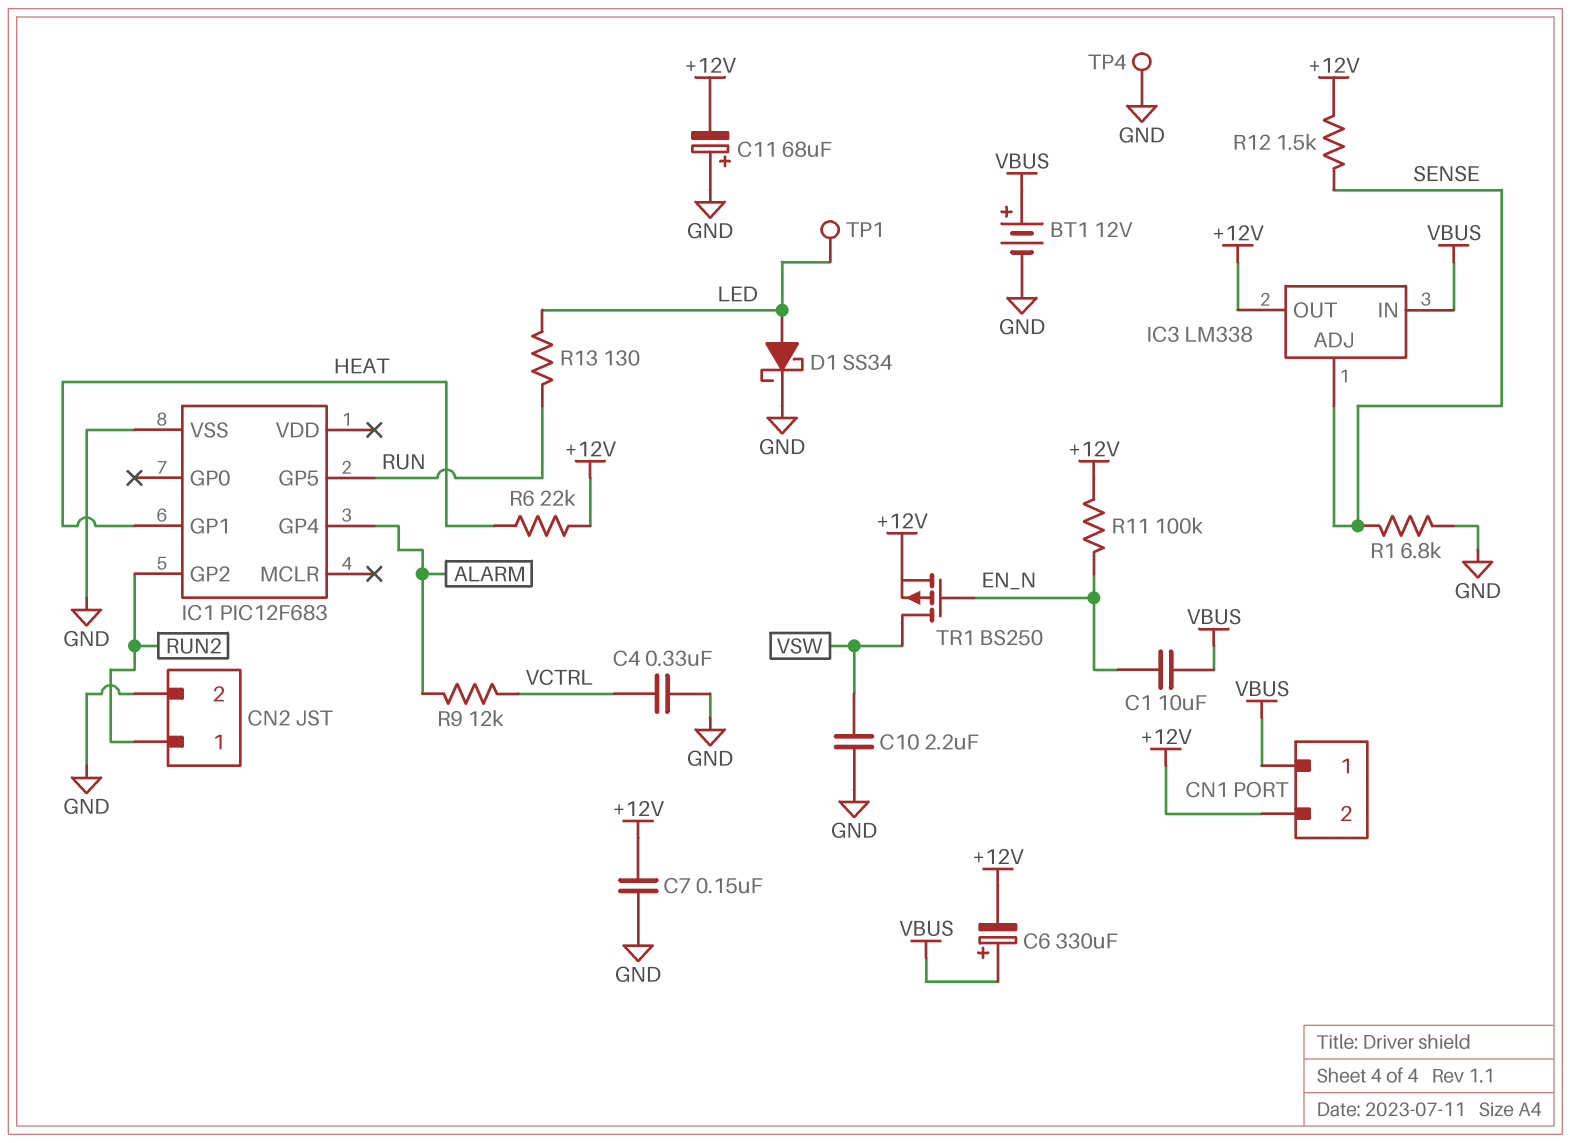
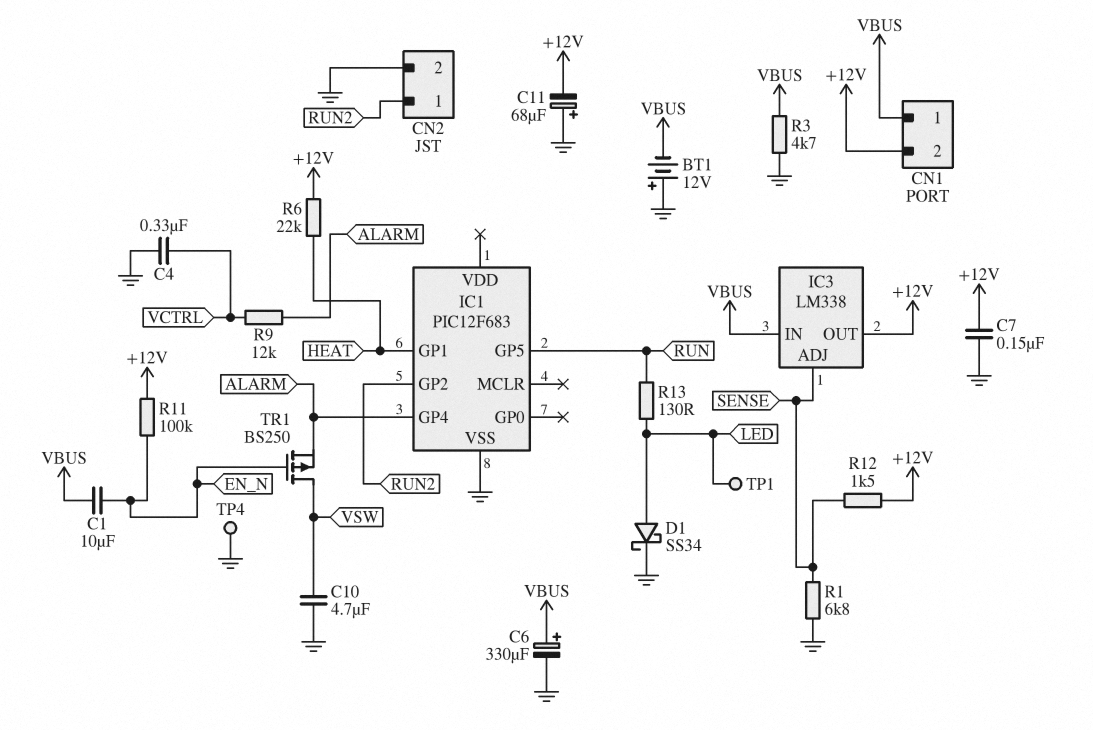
BT1: 12V (plus VBUS, minus GND) -> 12V (plus GND, minus VBUS)
C6: 330uF (plus VBUS, minus +12V) -> 330uF (plus VBUS, minus GND)
C10: 2.2uF (GND, VSW) -> 4.7uF (GND, VSW)
R3: none -> 4.7k (GND, VBUS)
TR1: PMOS BS250 (G EN_N, D VSW, S +12V) -> PMOS BS250 (G EN_N, D VSW, S ALARM)

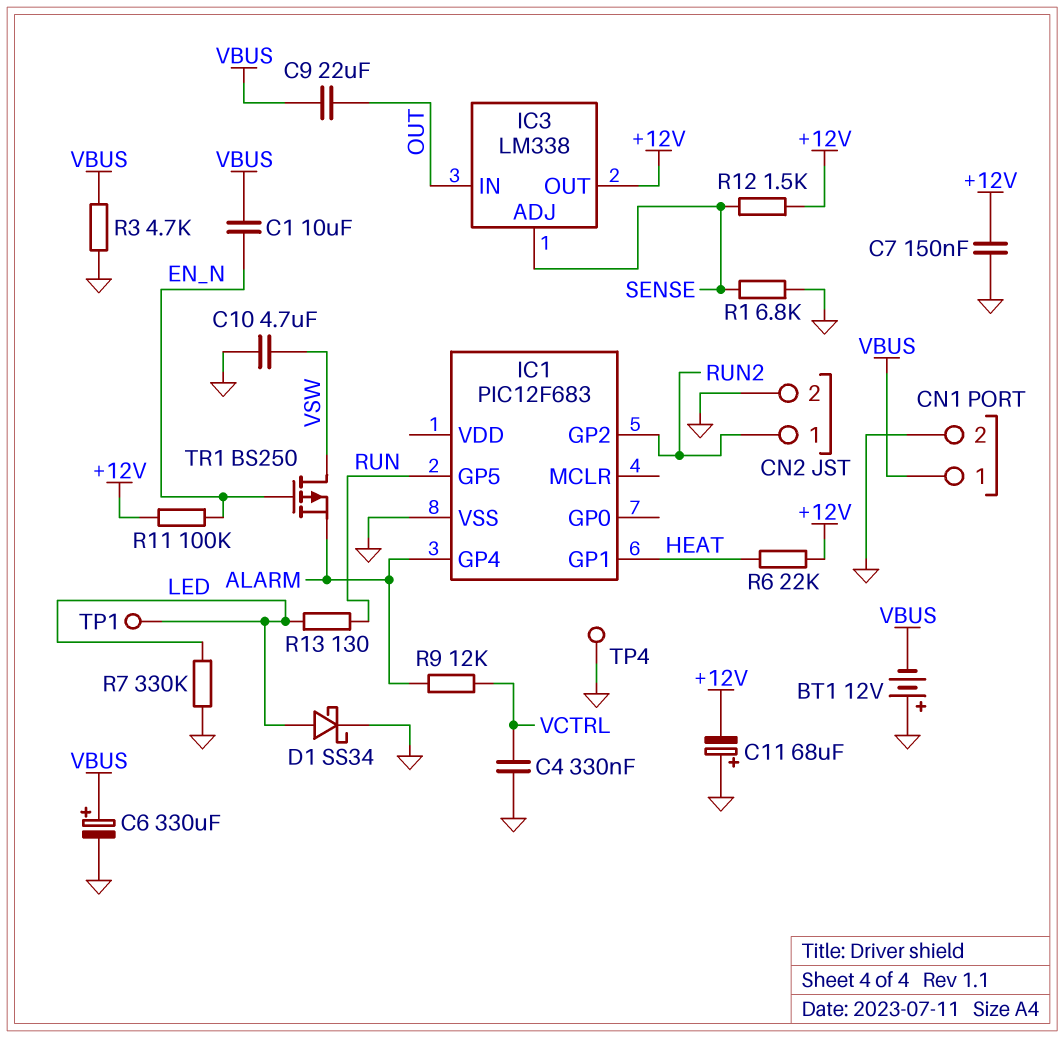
C9: none -> 22uF (OUT, VBUS)
CN1 pin 2: +12V -> GND
IC3 pin IN: VBUS -> OUT
R7: none -> 330k (GND, LED)

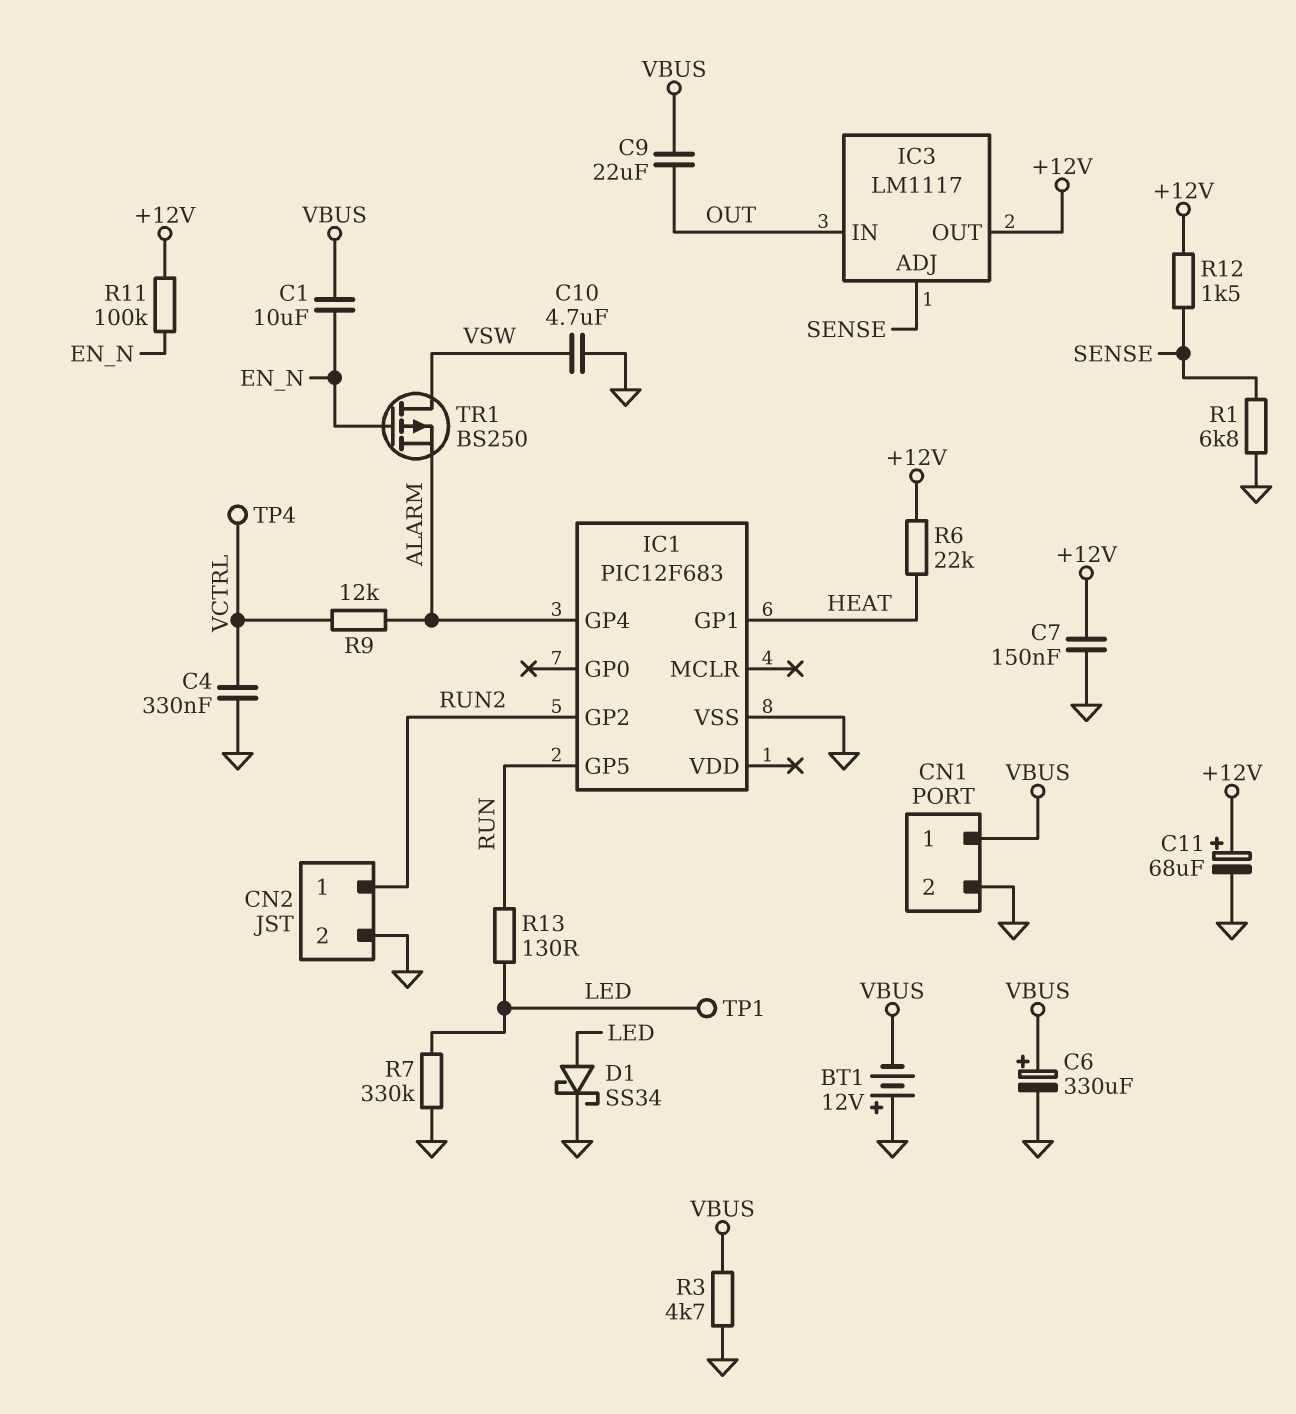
C11: 68uF (plus GND, minus +12V) -> 68uF (plus +12V, minus GND)
IC3: LM338 -> LM1117
TP4: test point (GND) -> test point (VCTRL)

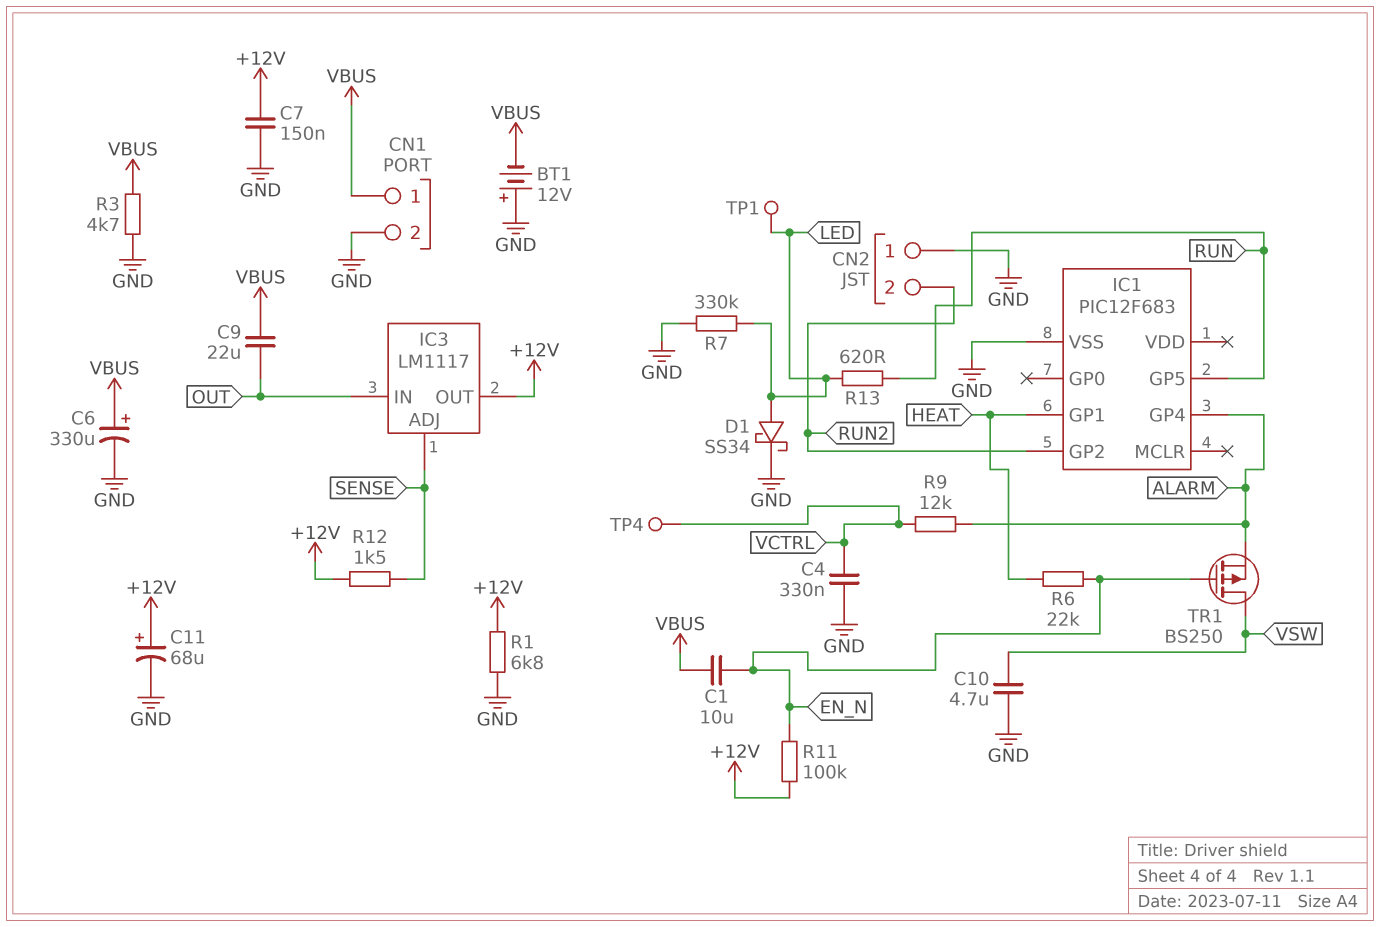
CN2 pin 1: RUN2 -> GND
CN2 pin 2: GND -> RUN2
R1: 6.8k (GND, SENSE) -> 6.8k (+12V, GND)
R6: 22k (+12V, HEAT) -> 22k (EN_N, HEAT)
R13: 130 (LED, RUN) -> 620 (LED, RUN)

